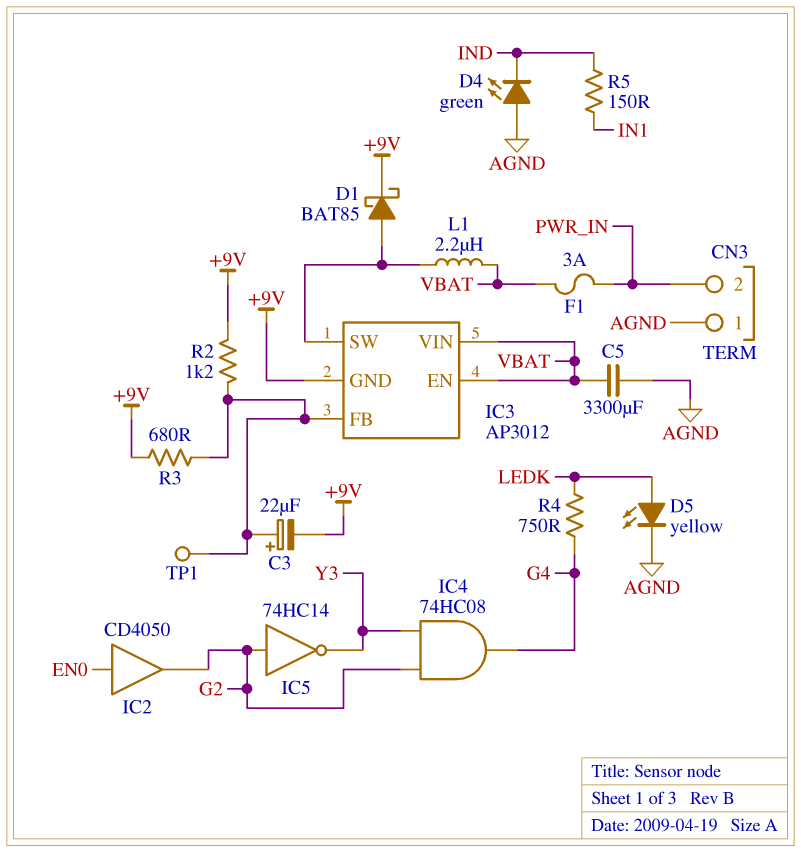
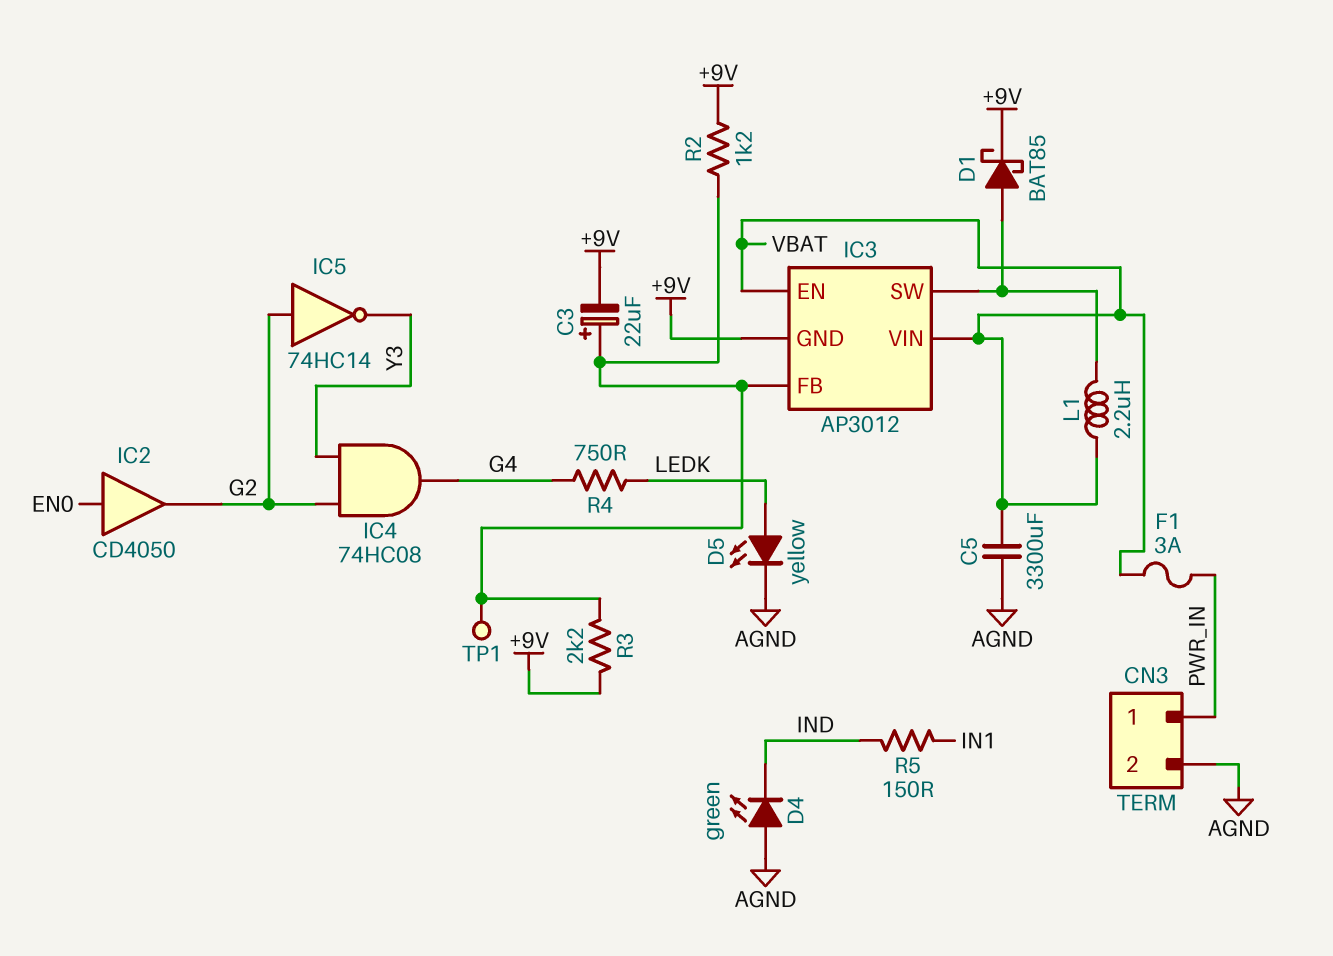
CN3 pin 1: AGND -> PWR_IN
CN3 pin 2: PWR_IN -> AGND
R3: 680 (+9V, IC3/FB) -> 2.2k (+9V, IC3/FB)

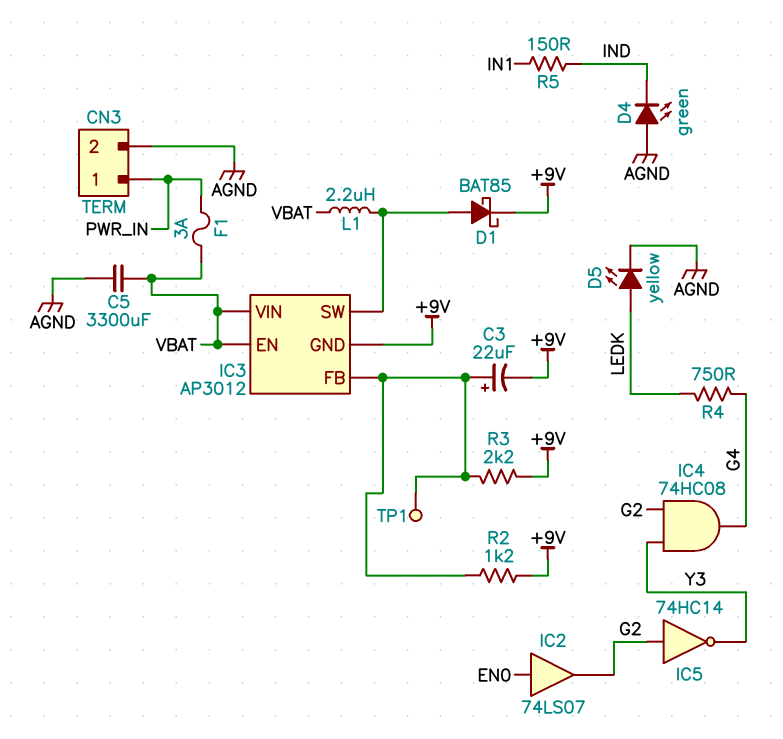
IC2: buffer CD4050 (in EN0, out G2) -> buffer 74LS07 (in EN0, out G2)

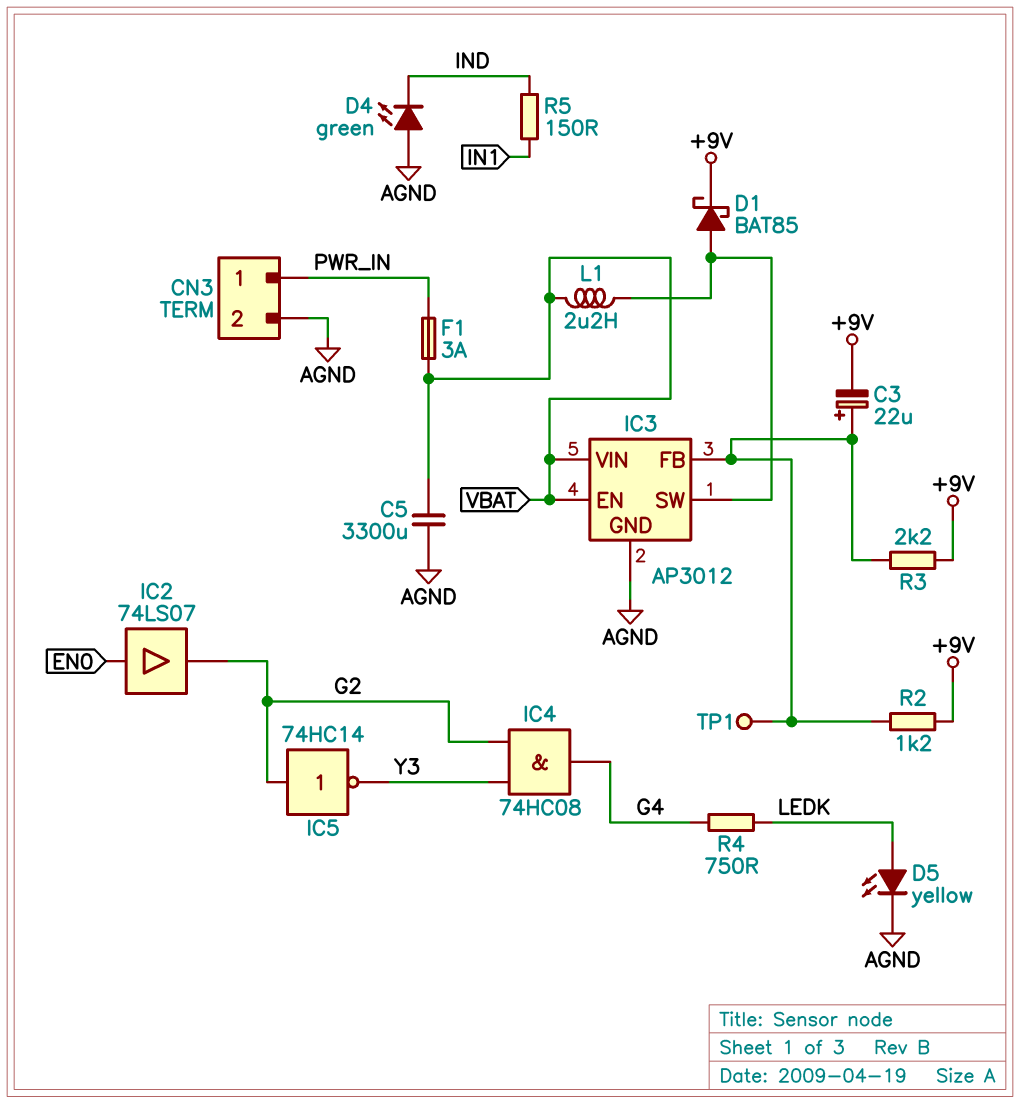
IC3 pin GND: +9V -> AGND

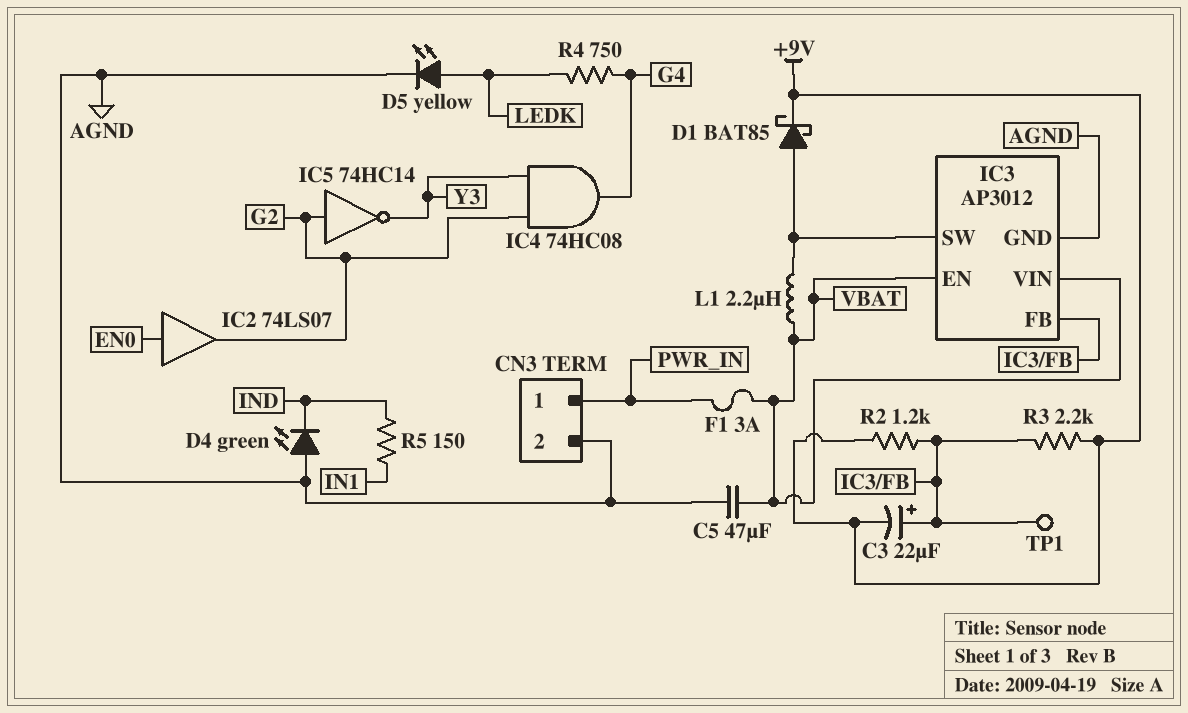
C5: 3300uF (AGND, VBAT) -> 47uF (AGND, VBAT)

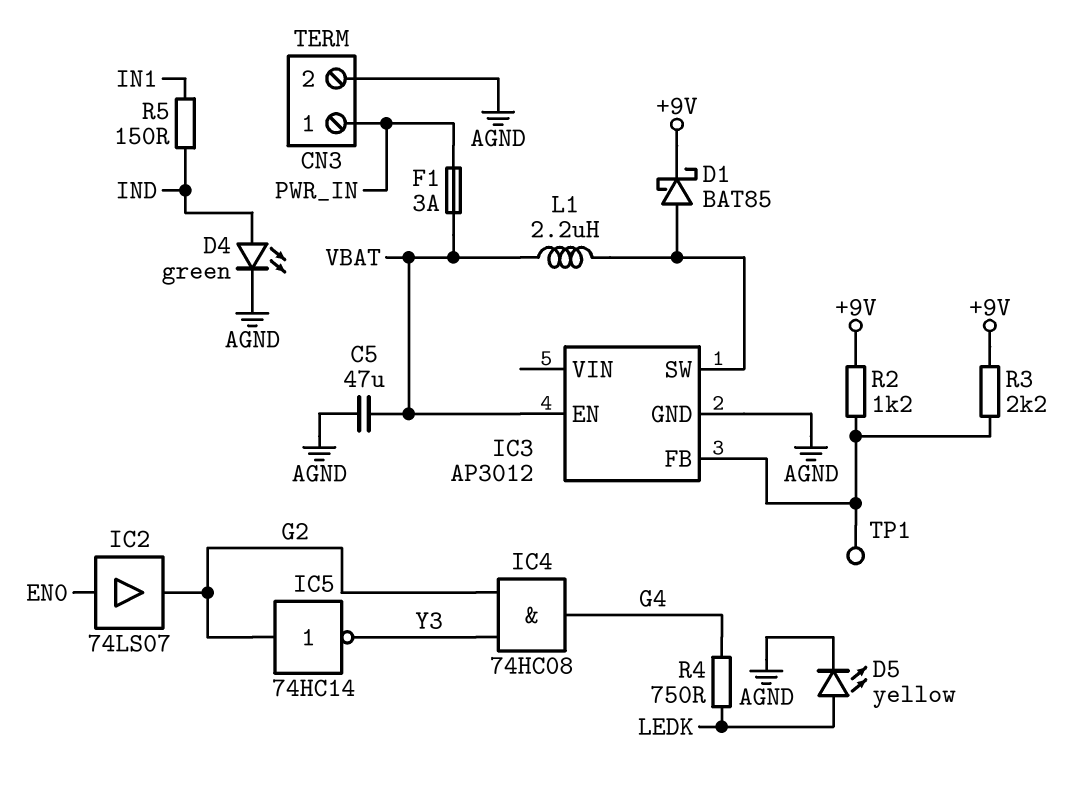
C3: 22uF (plus IC3/FB, minus +9V) -> none
D4: LED green (A AGND, K IND) -> LED green (A IND, K AGND)
IC3 pin VIN: VBAT -> none

